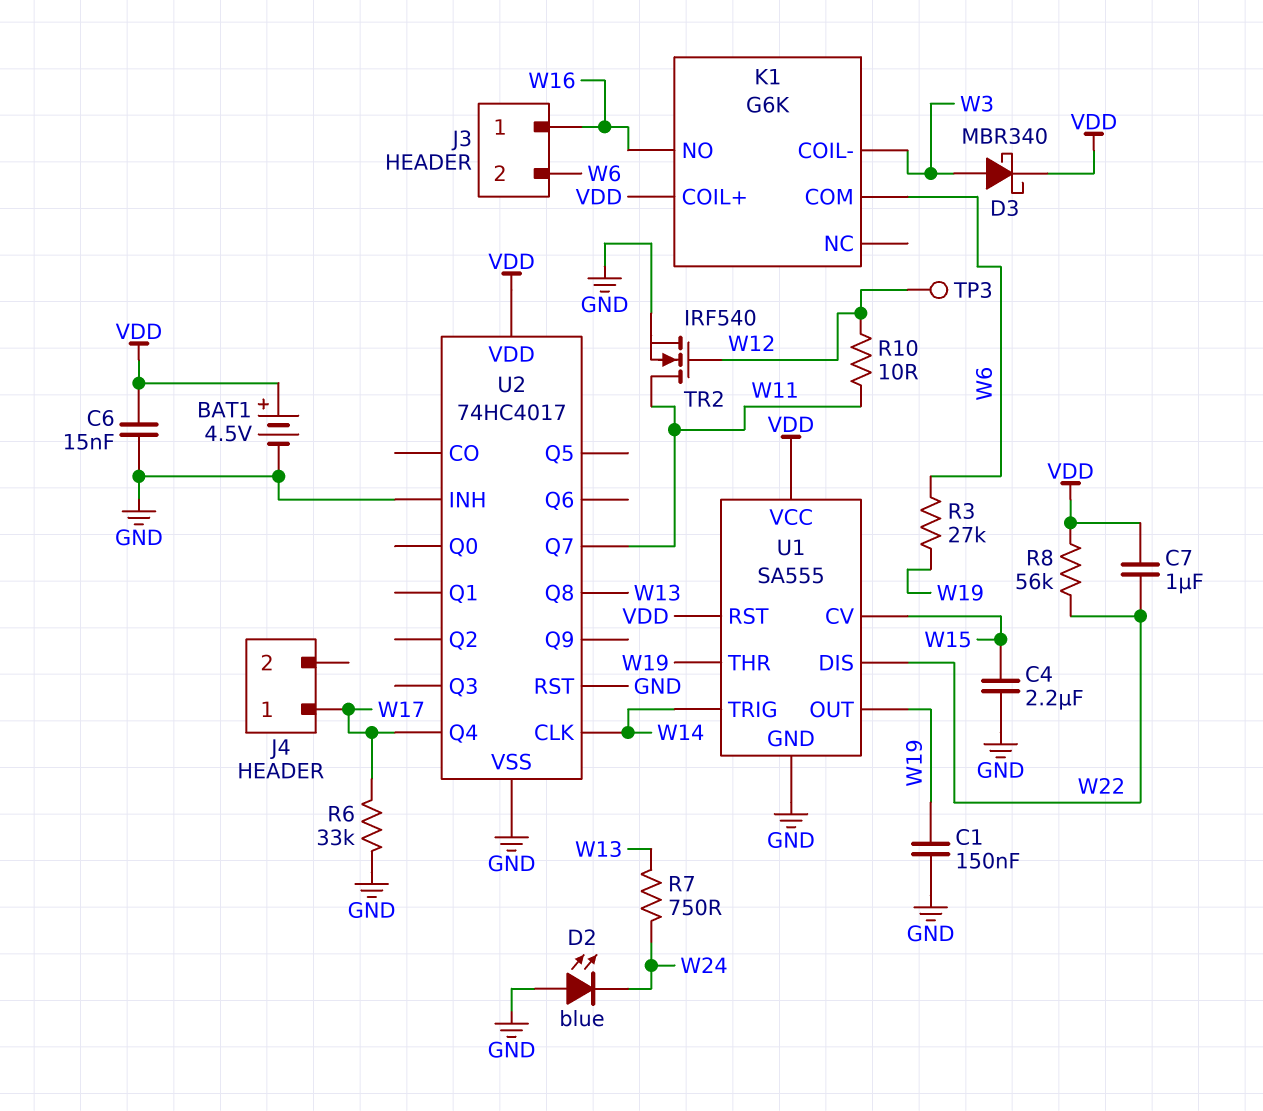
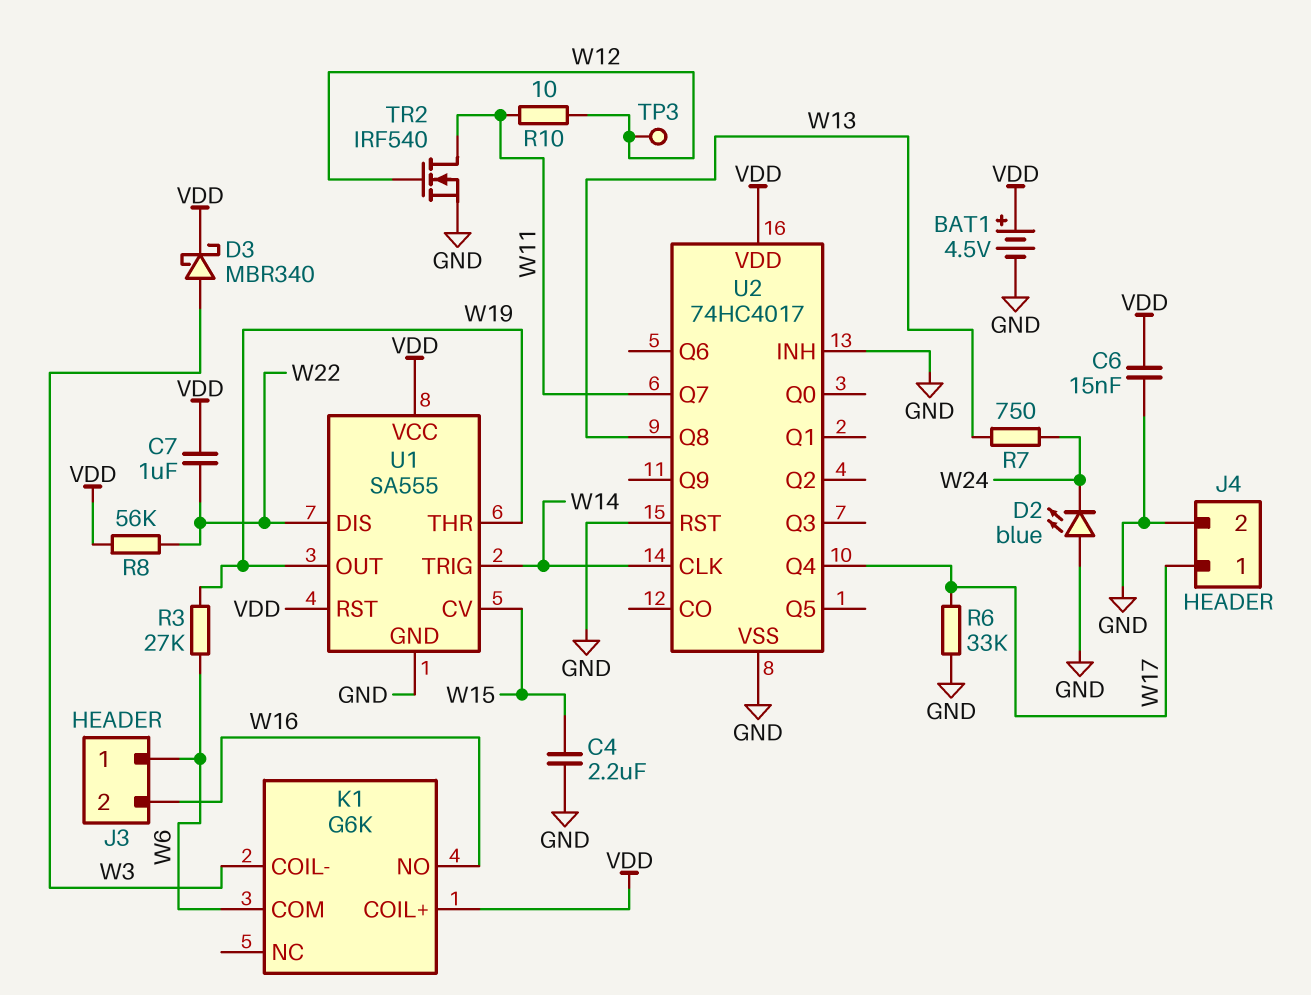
C1: 150nF (GND, W19) -> none
J3 pin 1: W16 -> W6
J3 pin 2: W6 -> W16
J4 pin 2: none -> GND

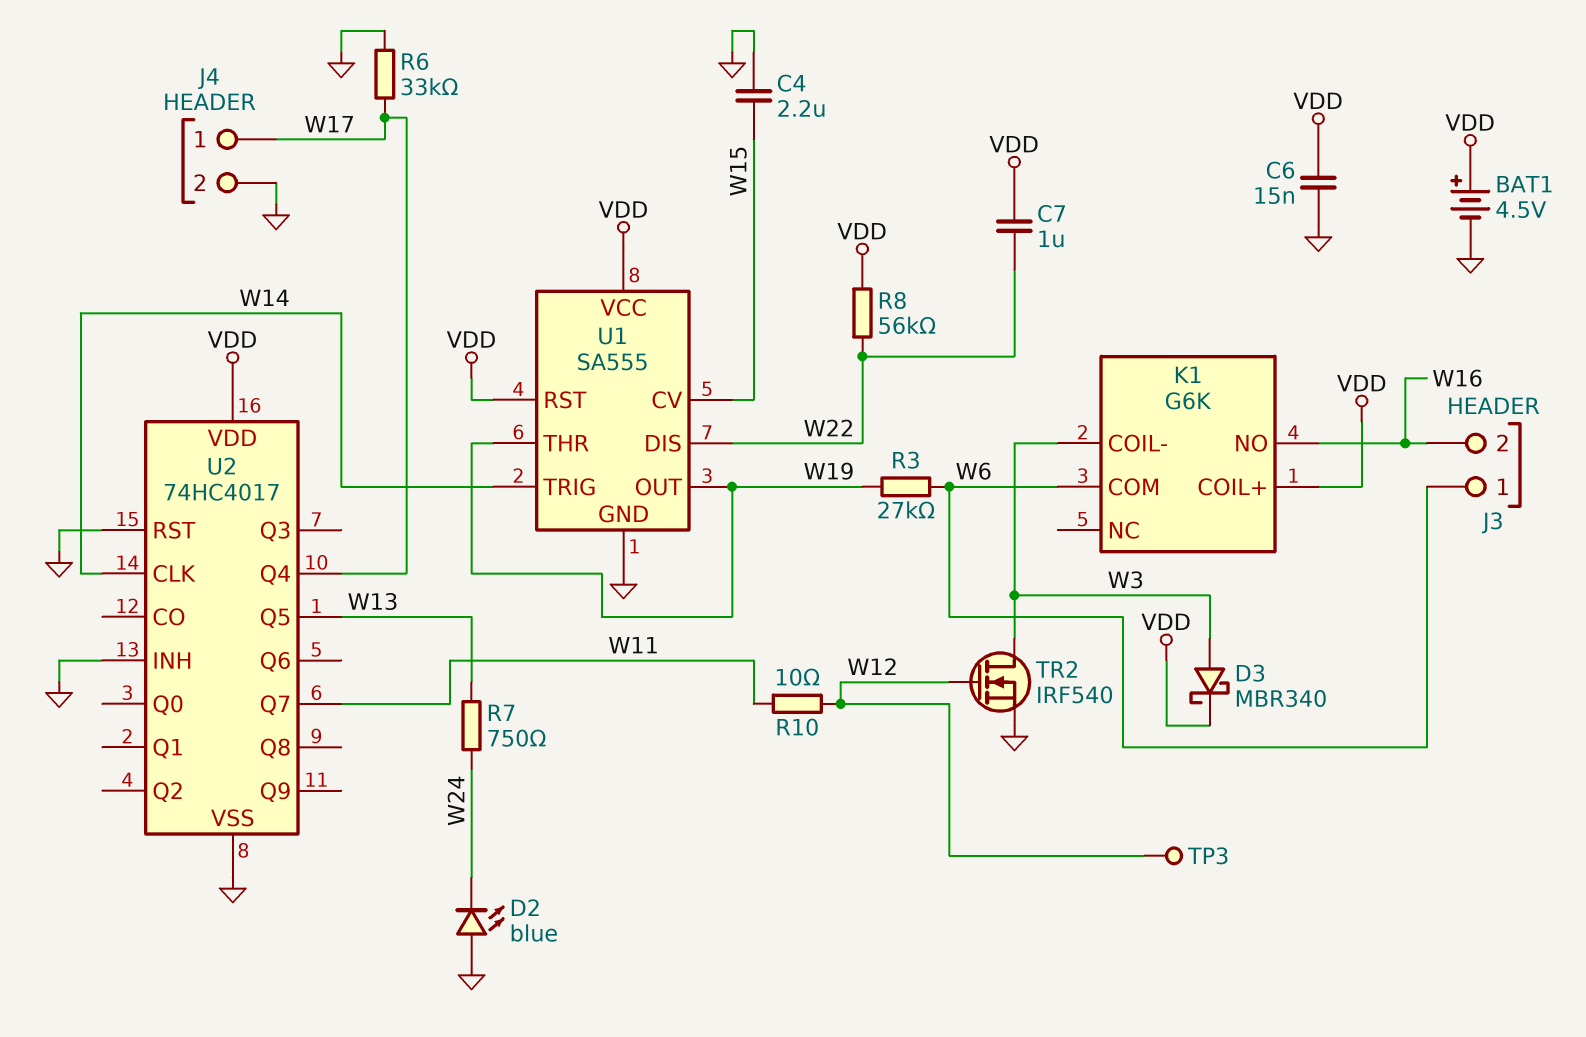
TR2: NMOS IRF540 (G W12, D W11, S GND) -> NMOS IRF540 (G W12, D W3, S GND)
U2 pin Q5: none -> W13
U2 pin Q8: W13 -> none

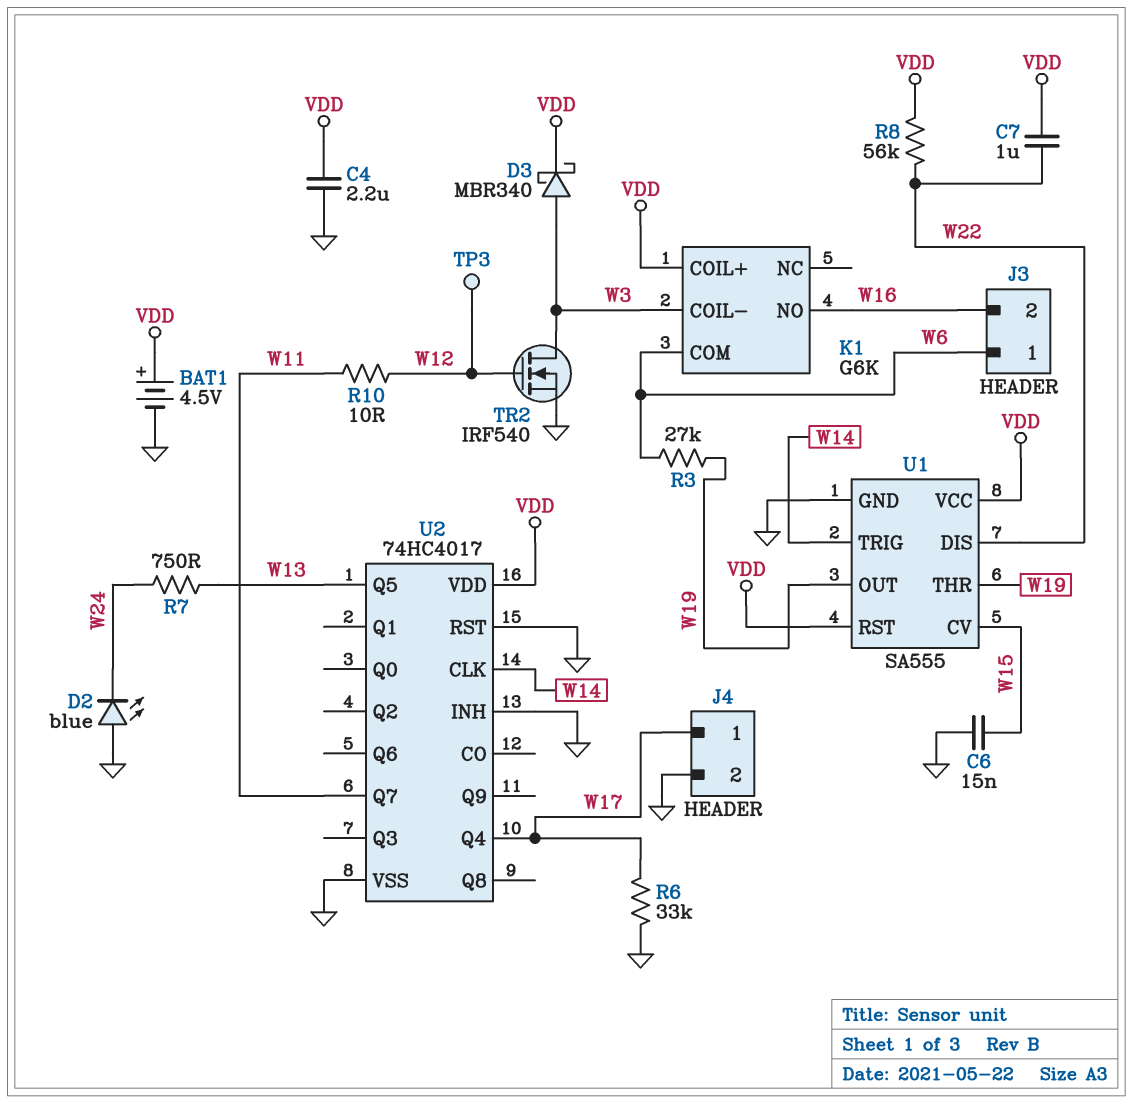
C4: 2.2uF (GND, W15) -> 2.2uF (GND, VDD)
C6: 15nF (GND, VDD) -> 15nF (GND, W15)

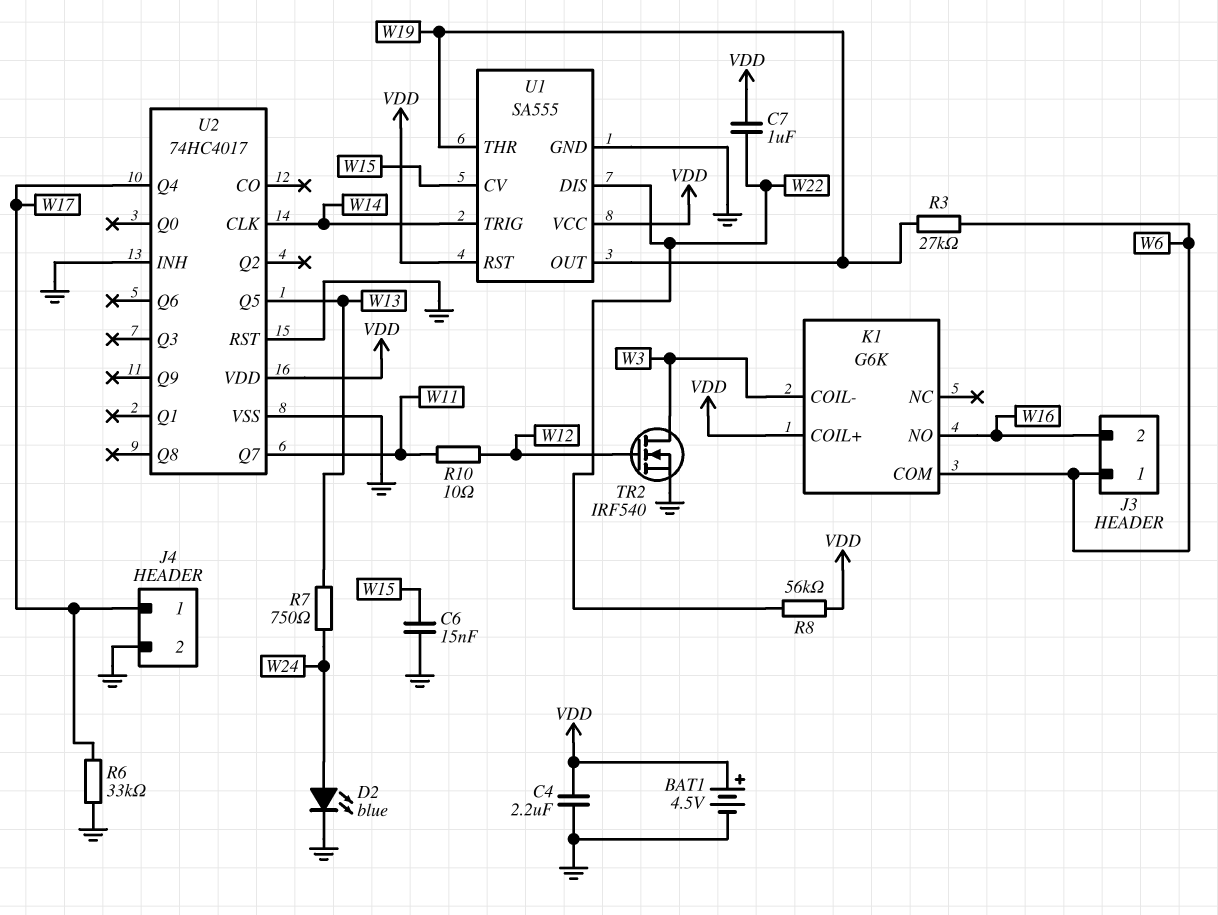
D2: LED blue (A GND, K W24) -> LED blue (A W24, K GND)
D3: schottky MBR340 (A W3, K VDD) -> none
TP3: test point (W12) -> none

